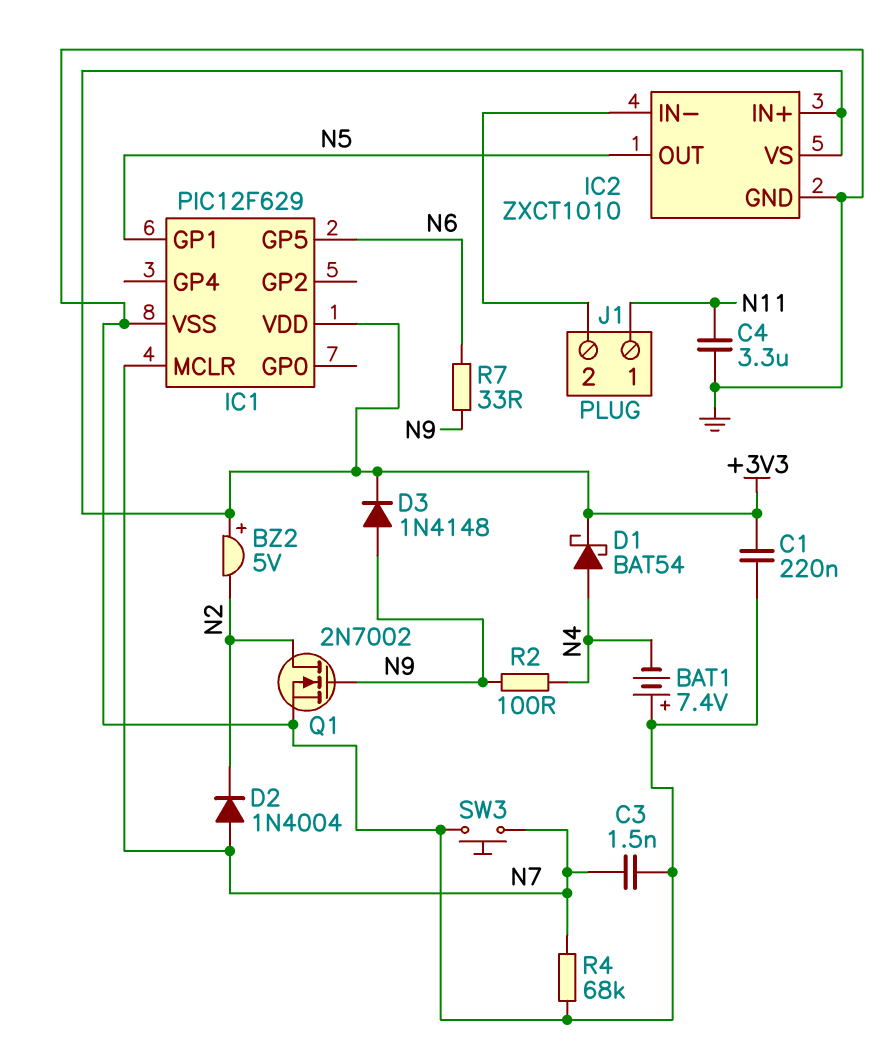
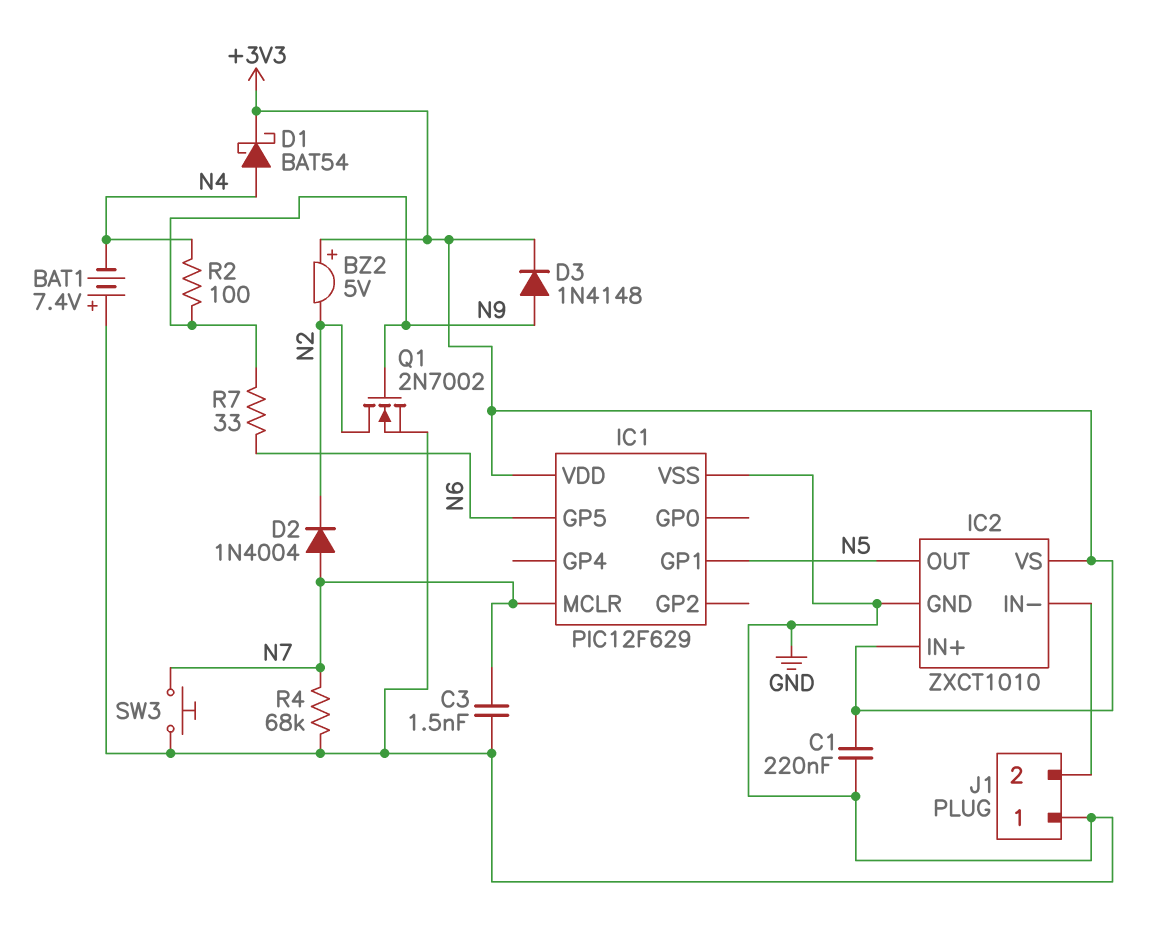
C4: 3.3uF (GND, N11) -> none
J1 pin 1: N11 -> GND

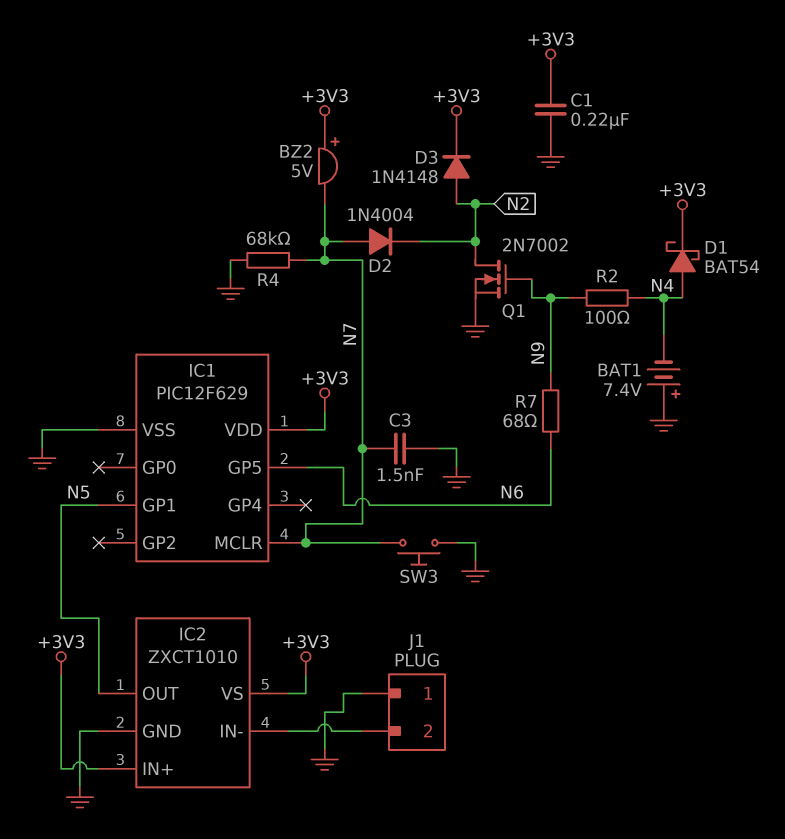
BZ2: buzzer 5V (plus +3V3, minus N2) -> buzzer 5V (plus +3V3, minus N7)
D3: diode 1N4148 (A N9, K +3V3) -> diode 1N4148 (A N2, K +3V3)
R7: 33 (N6, N9) -> 68 (N6, N9)

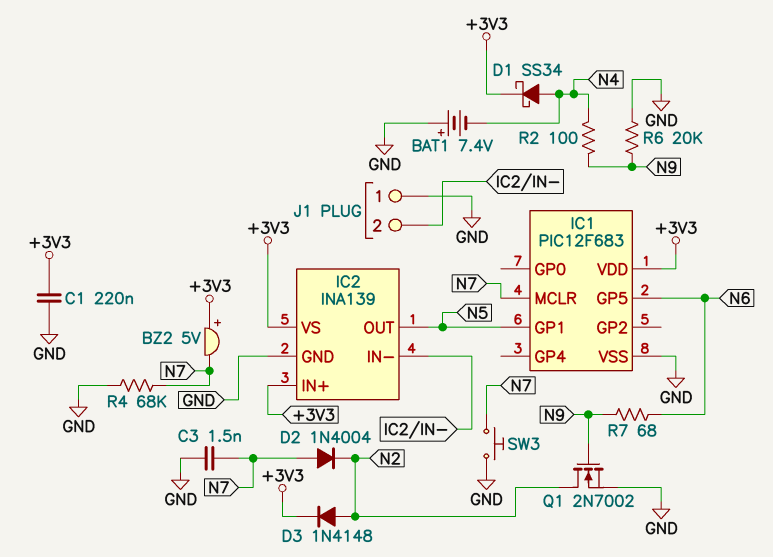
D1: schottky BAT54 (A N4, K +3V3) -> schottky SS34 (A N4, K +3V3)
IC1: PIC12F629 -> PIC12F683
IC2: ZXCT1010 -> INA139
R6: none -> 20k (GND, N9)

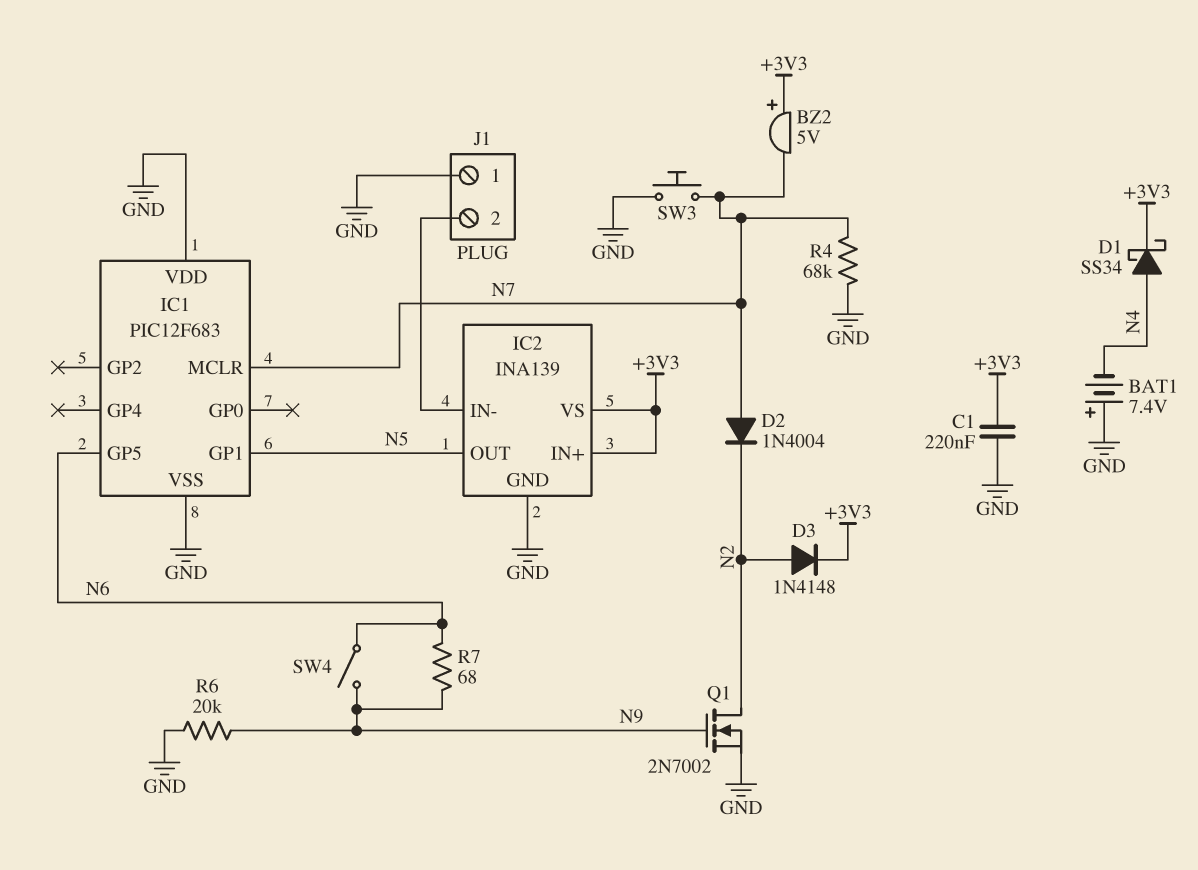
C3: 1.5nF (GND, N7) -> none
IC1 pin VDD: +3V3 -> GND
R2: 100 (N4, N9) -> none
SW4: none -> switch (N6, N9)

